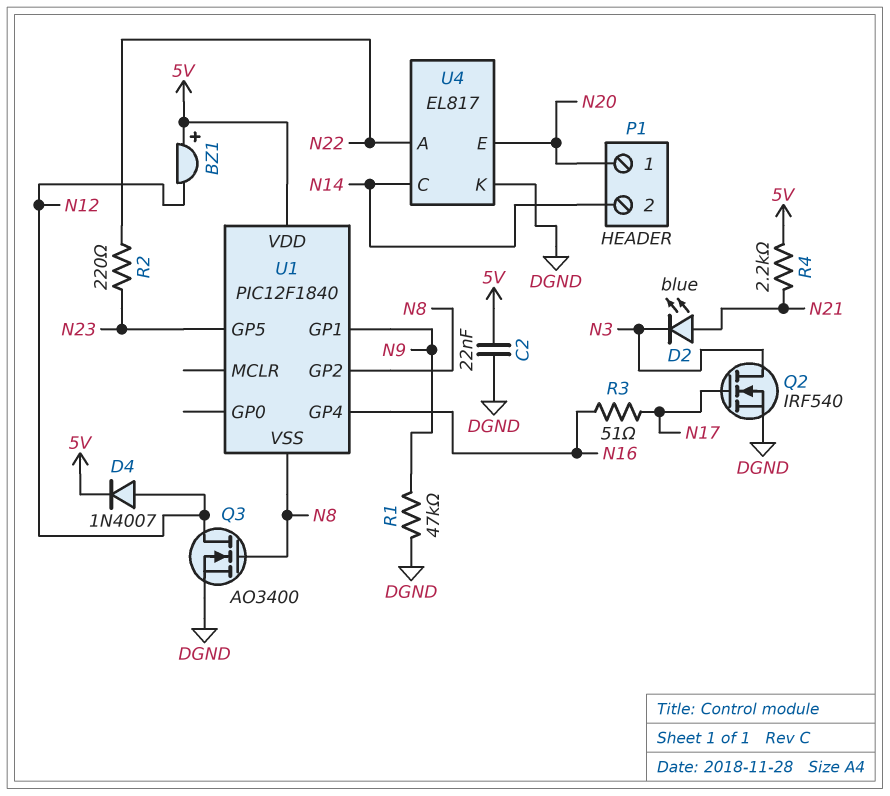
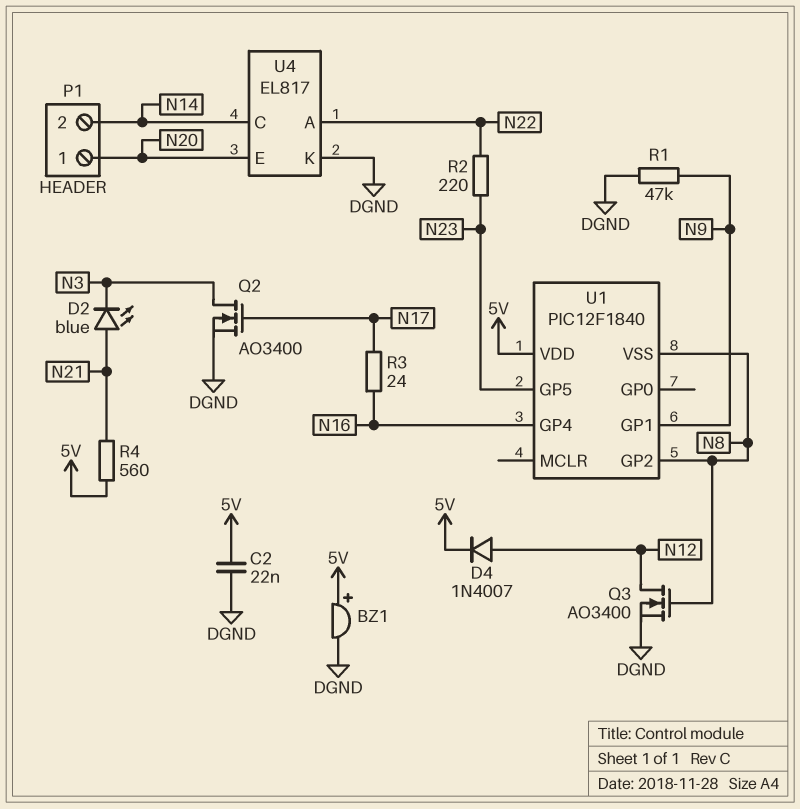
BZ1: buzzer (plus 5V, minus N12) -> buzzer (plus 5V, minus DGND)
Q2: NMOS IRF540 (G N17, D N3, S DGND) -> NMOS AO3400 (G N17, D N3, S DGND)
R3: 51 (N16, N17) -> 24 (N16, N17)
R4: 2.2k (5V, N21) -> 560 (5V, N21)

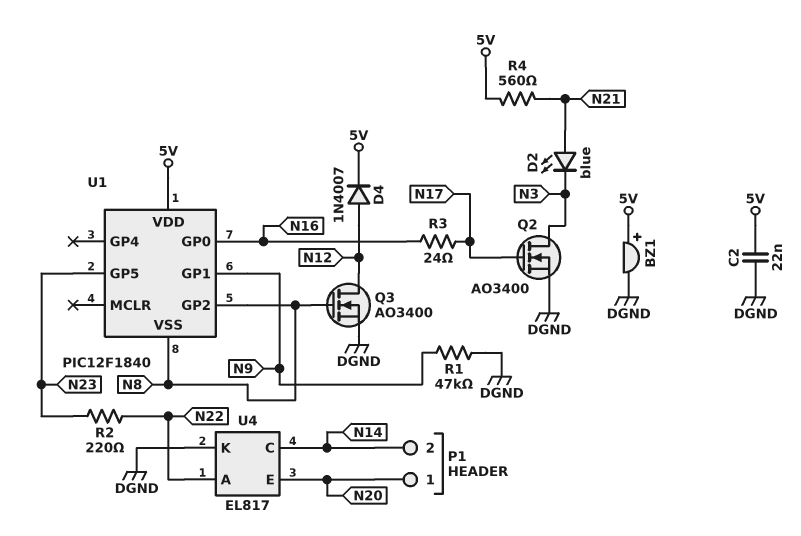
U1 pin GP0: none -> N16
U1 pin GP4: N16 -> none

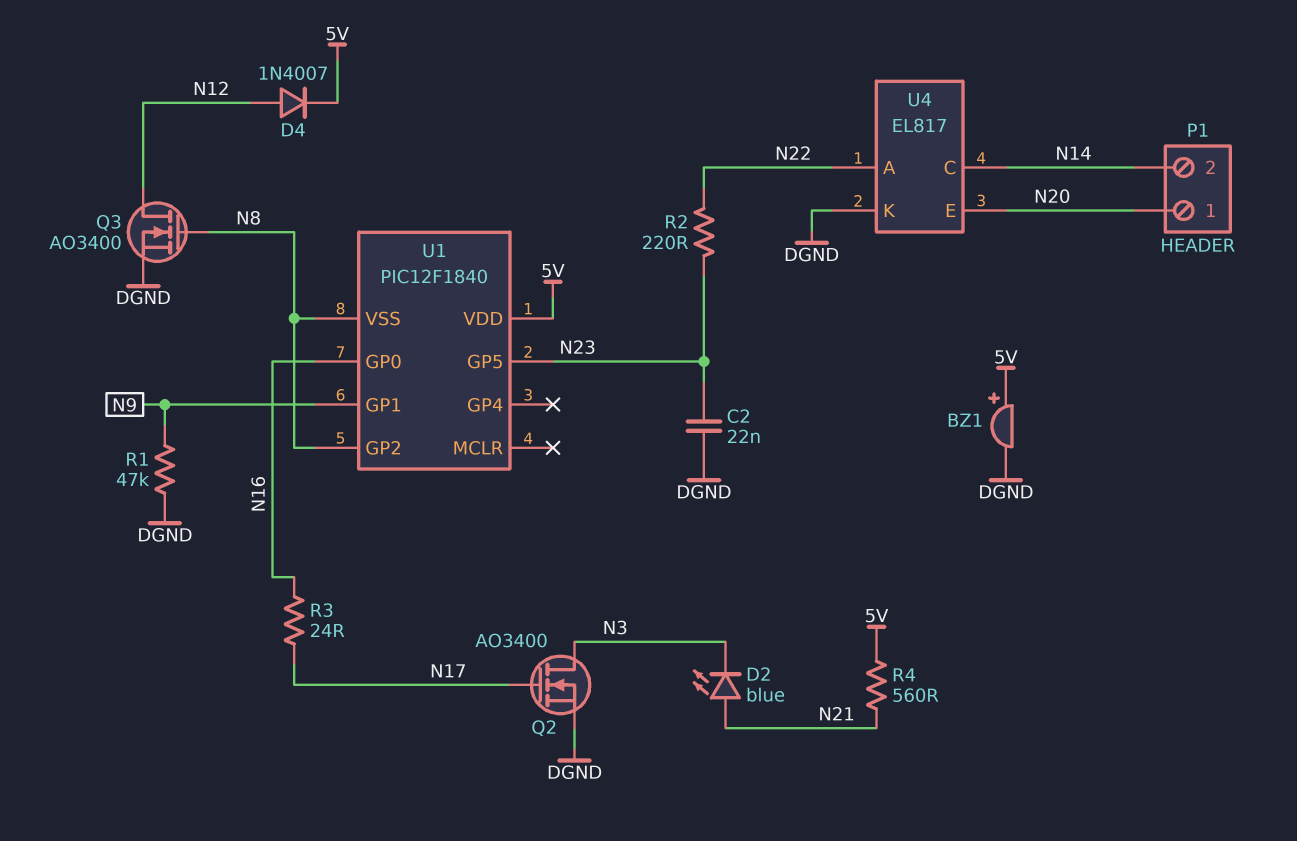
C2: 22nF (5V, DGND) -> 22nF (DGND, N23)

